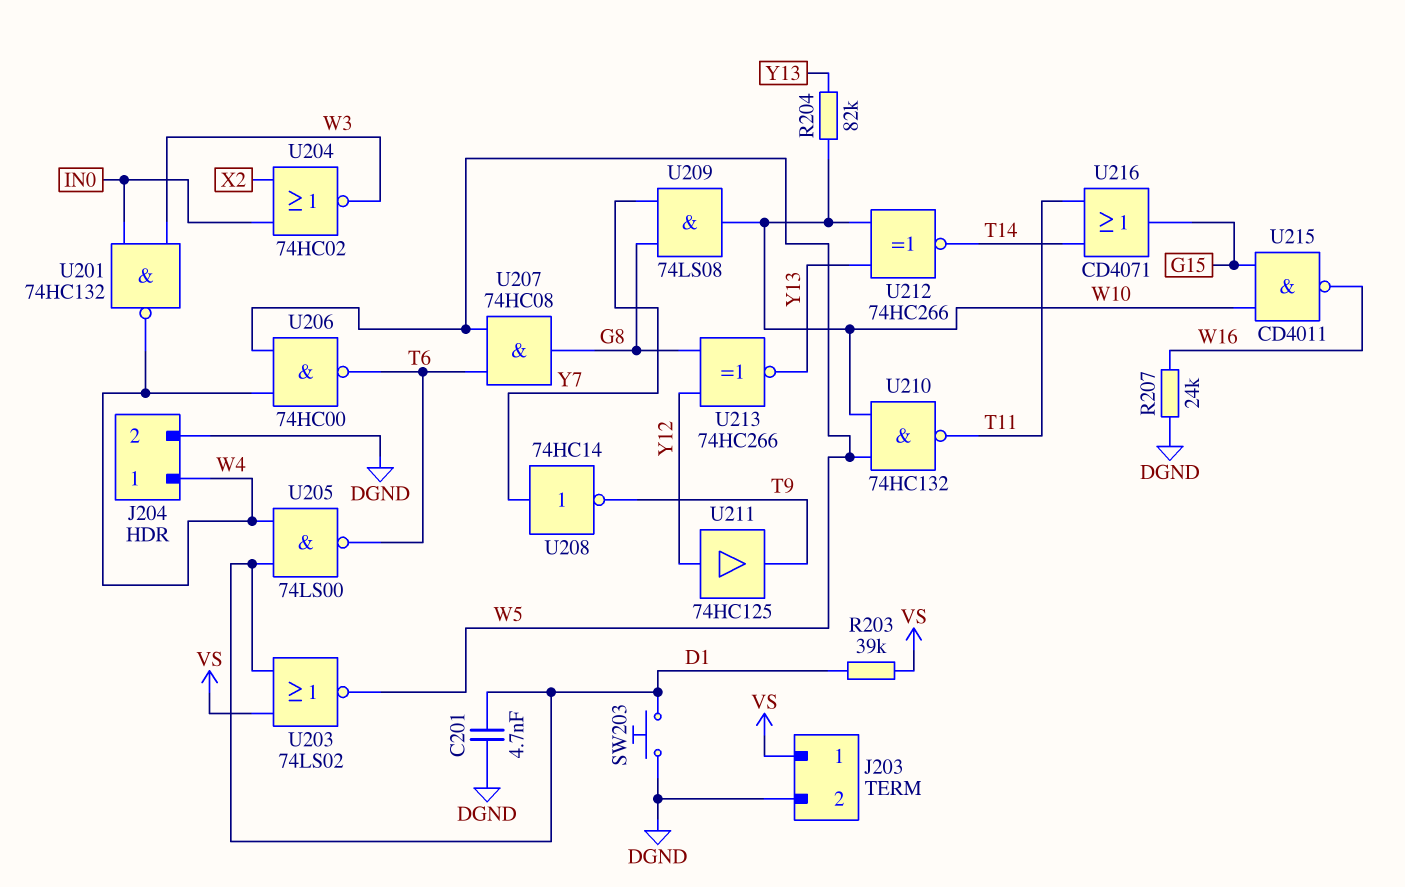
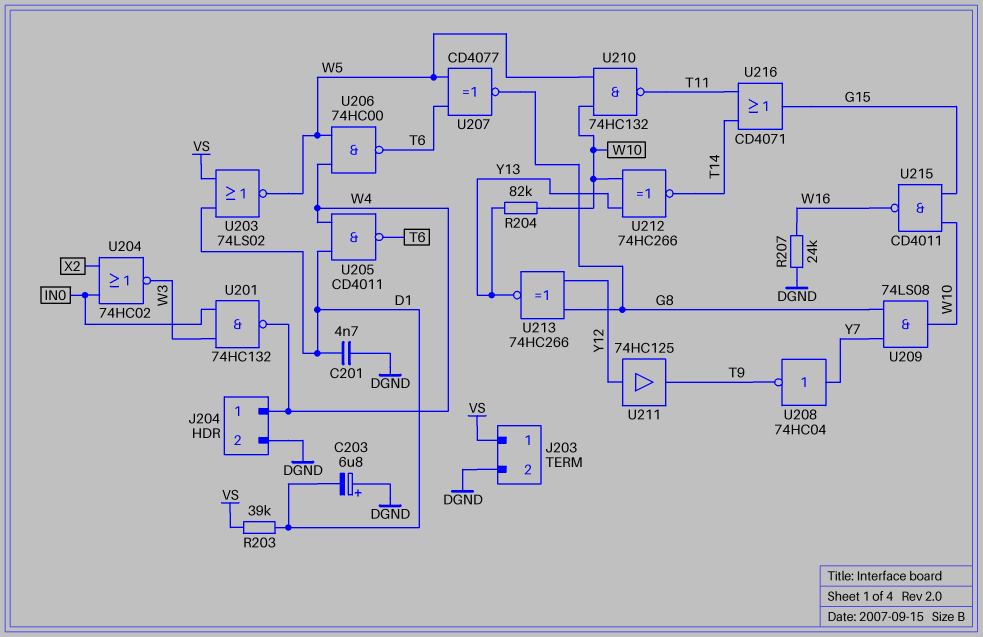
C203: none -> 6.8uF (plus DGND, minus D1)
SW203: button (D1, DGND) -> none
U205: NAND 74LS00 (in D1, in W4, out T6) -> NAND CD4011 (in D1, in W4, out T6)
U207: AND 74HC08 (in T6, in W5, out G8) -> XNOR CD4077 (in T6, in W5, out G8)
U208: NOT 74HC14 (in Y7, out T9) -> NOT 74HC04 (in Y7, out T9)

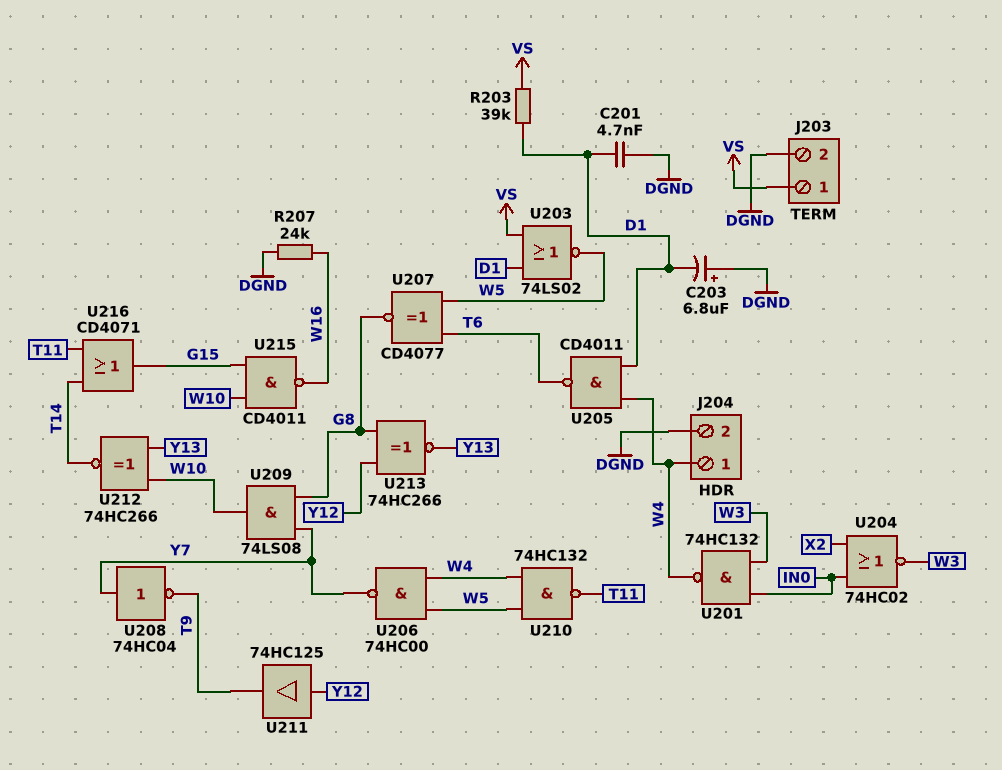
R204: 82k (W10, Y13) -> none
U206: NAND 74HC00 (in W4, in W5, out T6) -> NAND 74HC00 (in W4, in W5, out Y7)
U210: NAND 74HC132 (in W5, in W10, out T11) -> NAND 74HC132 (in W4, in W5, out T11)

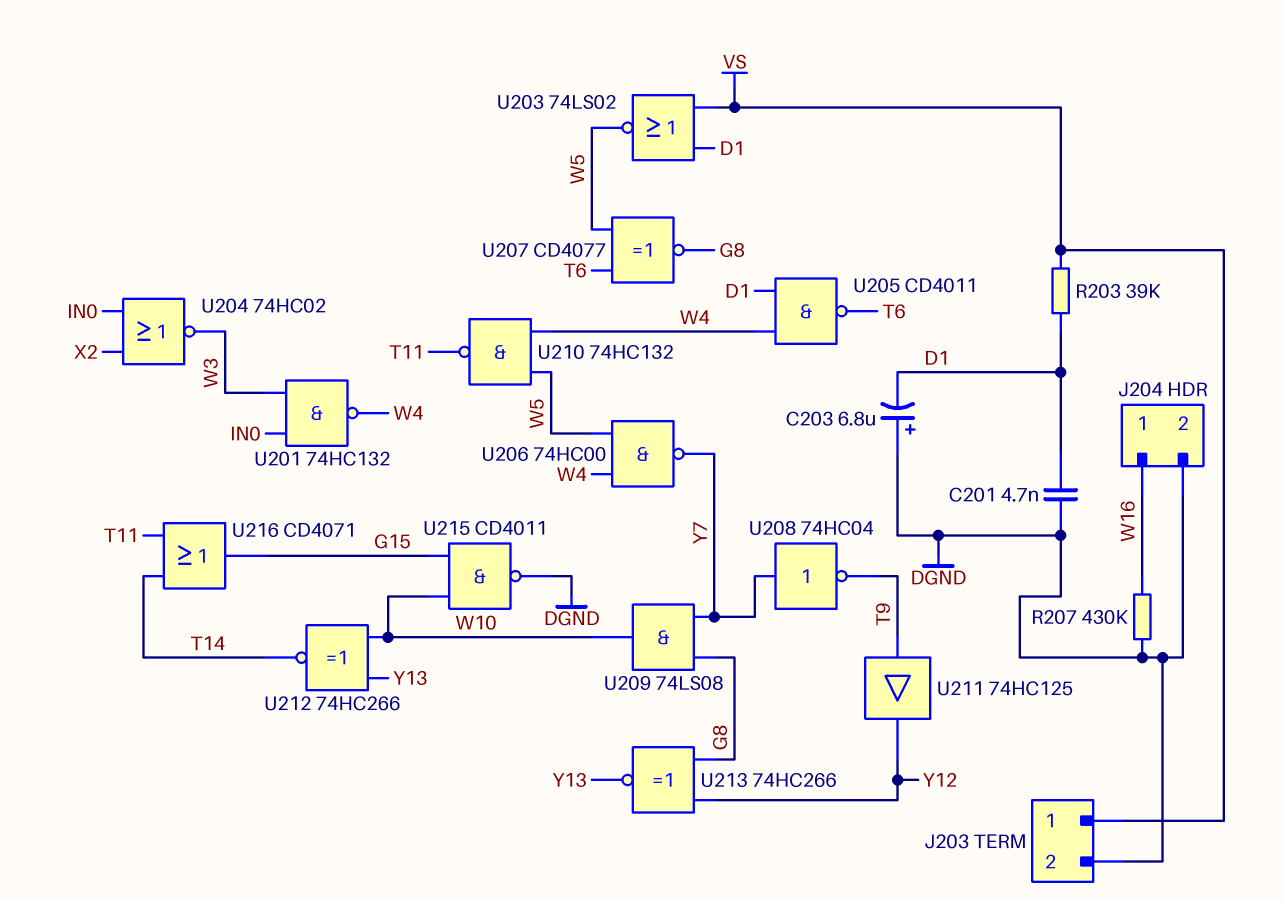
J204 pin 1: W4 -> W16
R207: 24k (DGND, W16) -> 430k (DGND, W16)
U211: buffer 74HC125 (in Y12, out T9) -> buffer 74HC125 (in T9, out Y12)
U215: NAND CD4011 (in G15, in W10, out W16) -> NAND CD4011 (in G15, in W10, out DGND)

